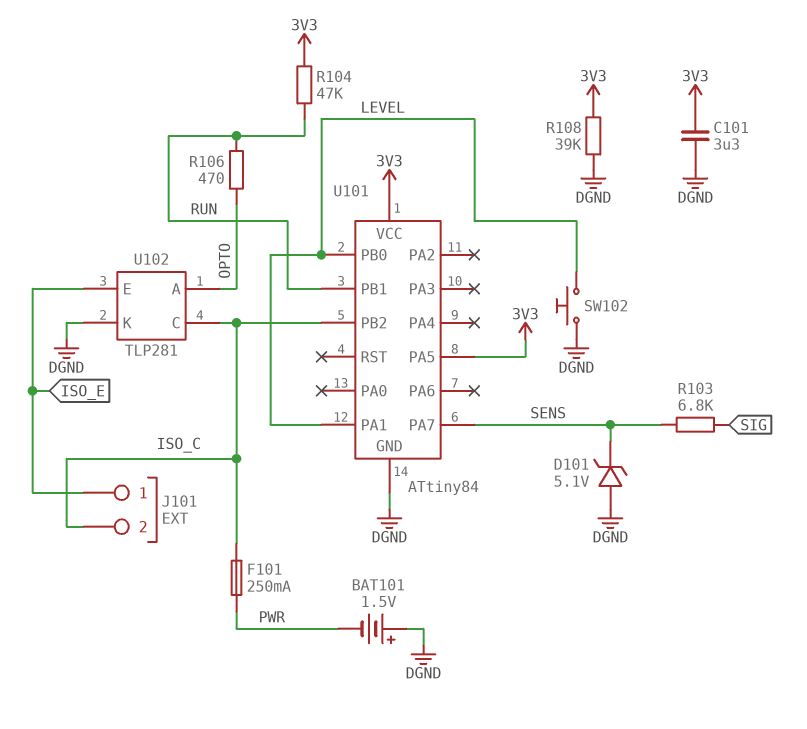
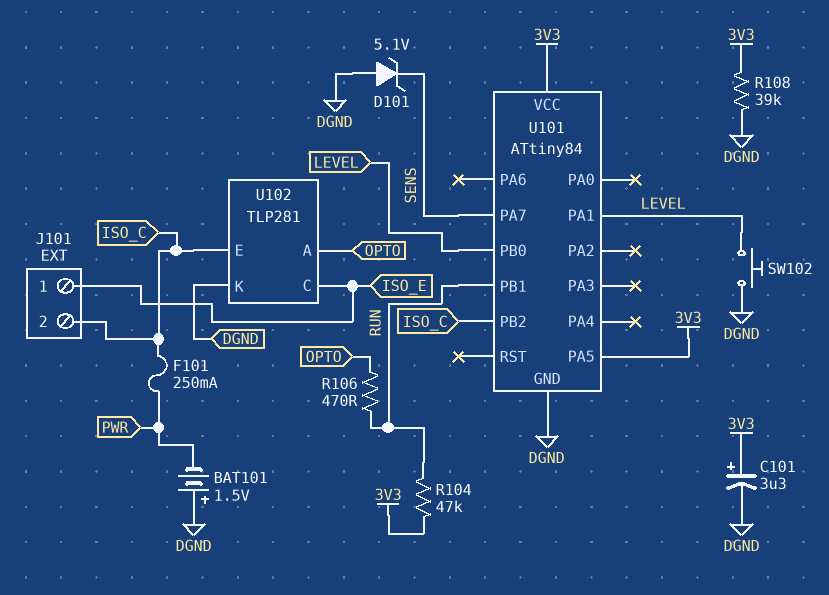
C101: 3.3uF (3V3, DGND) -> 3.3uF (plus 3V3, minus DGND)
R103: 6.8k (SENS, SIG) -> none
U102 pin C: ISO_C -> ISO_E
U102 pin E: ISO_E -> ISO_C

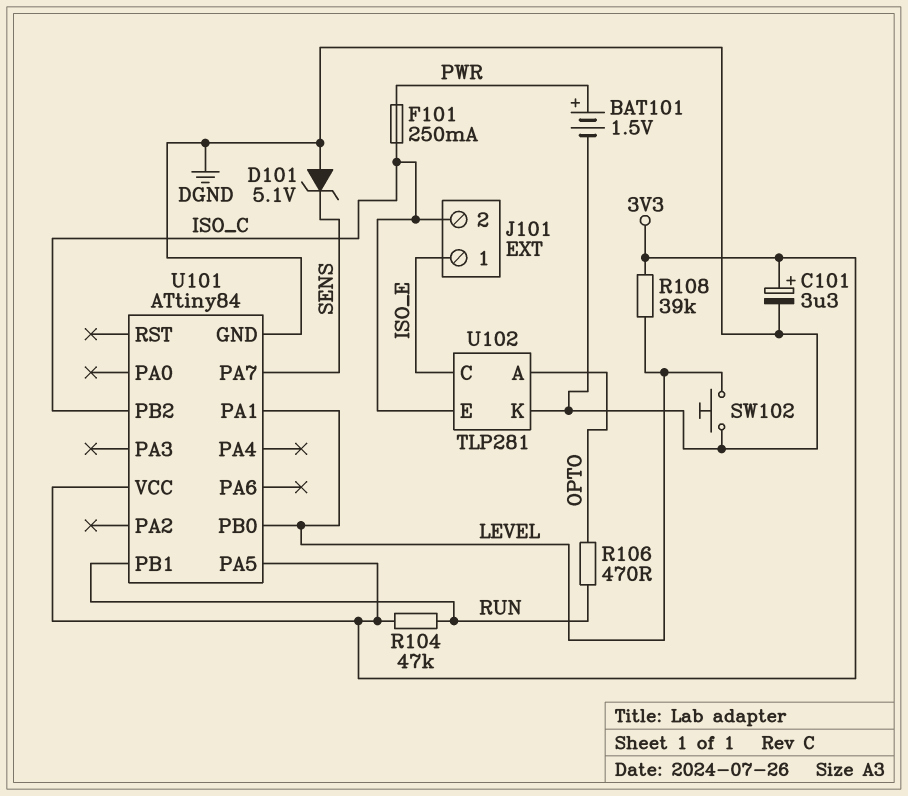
BAT101: 1.5V (plus DGND, minus PWR) -> 1.5V (plus PWR, minus DGND)
R108: 39k (3V3, DGND) -> 39k (3V3, LEVEL)

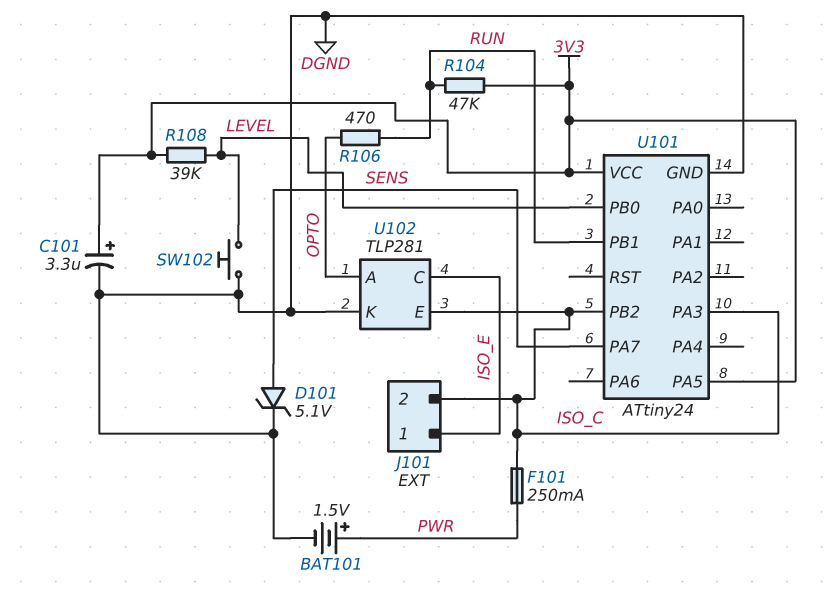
D101: zener 5.1V (A DGND, K SENS) -> zener 5.1V (A SENS, K DGND)
U101: ATtiny84 -> ATtiny24
U101 pin PA1: LEVEL -> none
U101 pin PA3: none -> ISO_C

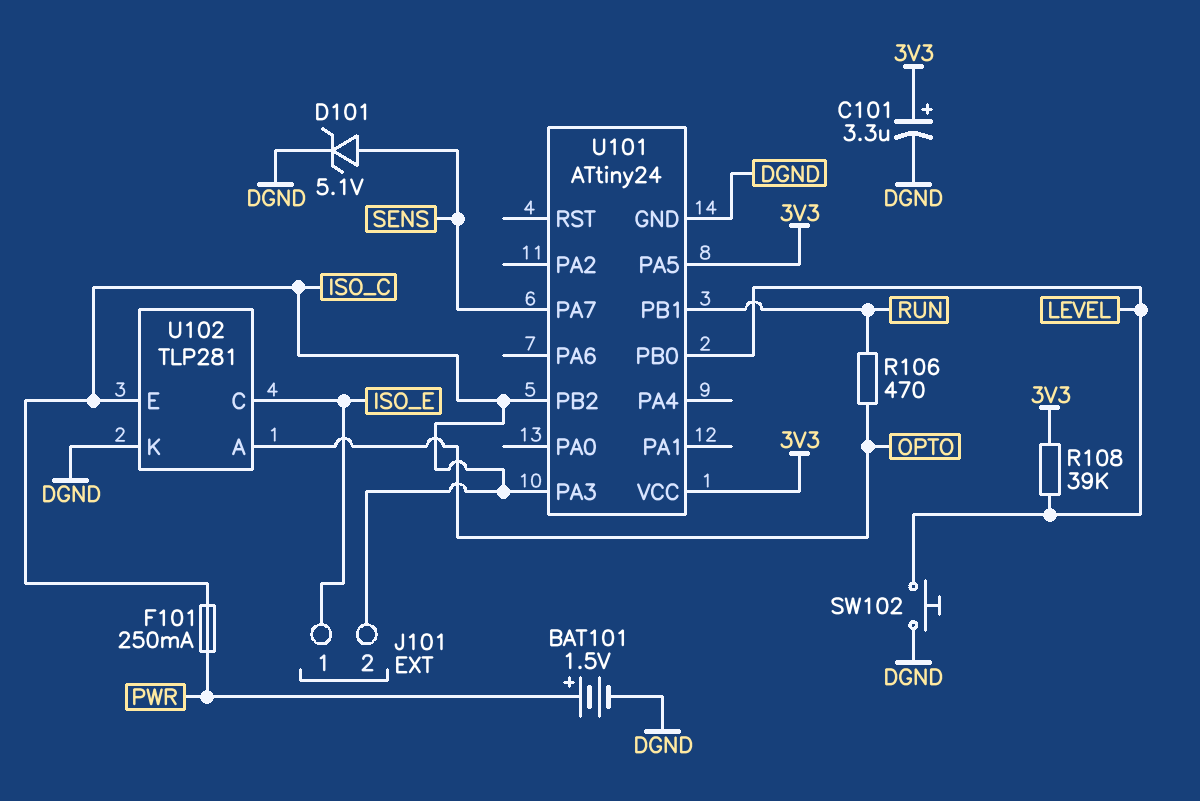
R104: 47k (3V3, RUN) -> none

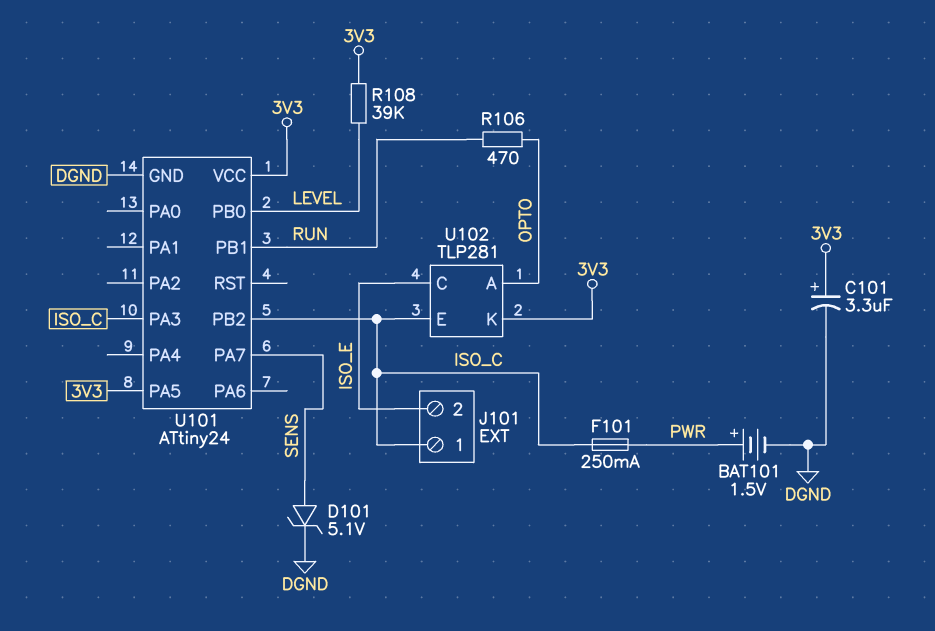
J101 pin 1: ISO_E -> ISO_C
J101 pin 2: ISO_C -> ISO_E
SW102: button (DGND, LEVEL) -> none
U102 pin K: DGND -> 3V3

